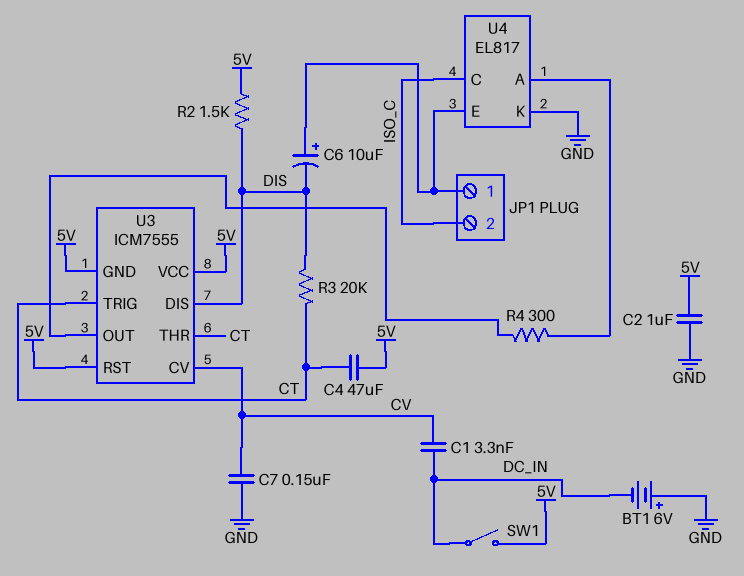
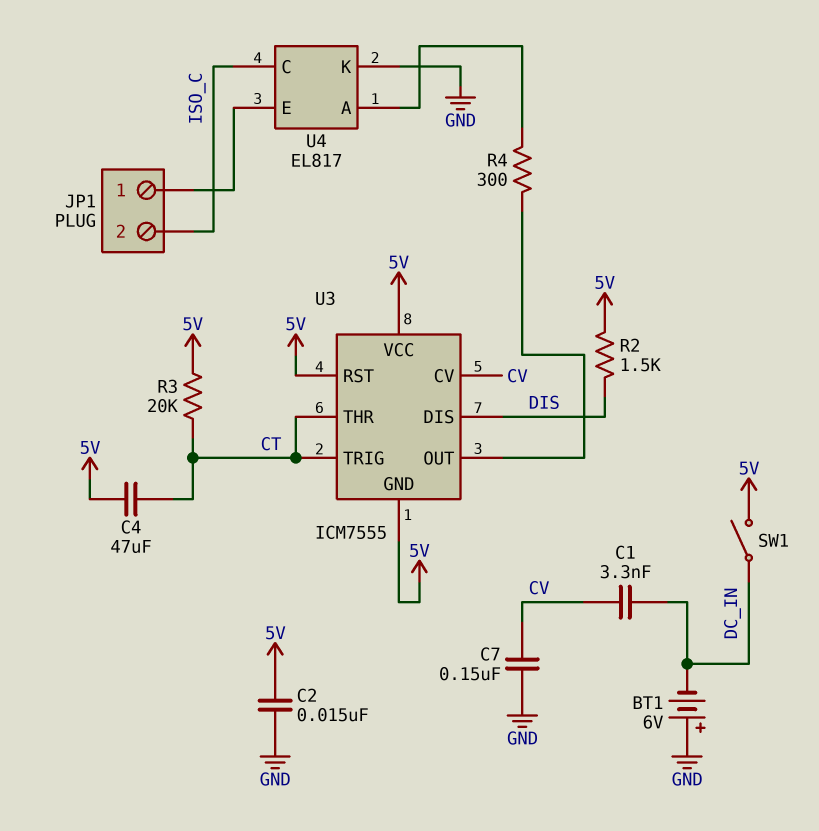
C2: 1uF (5V, GND) -> 15nF (5V, GND)
C6: 10uF (plus JP1/1, minus DIS) -> none
R3: 20k (CT, DIS) -> 20k (5V, CT)

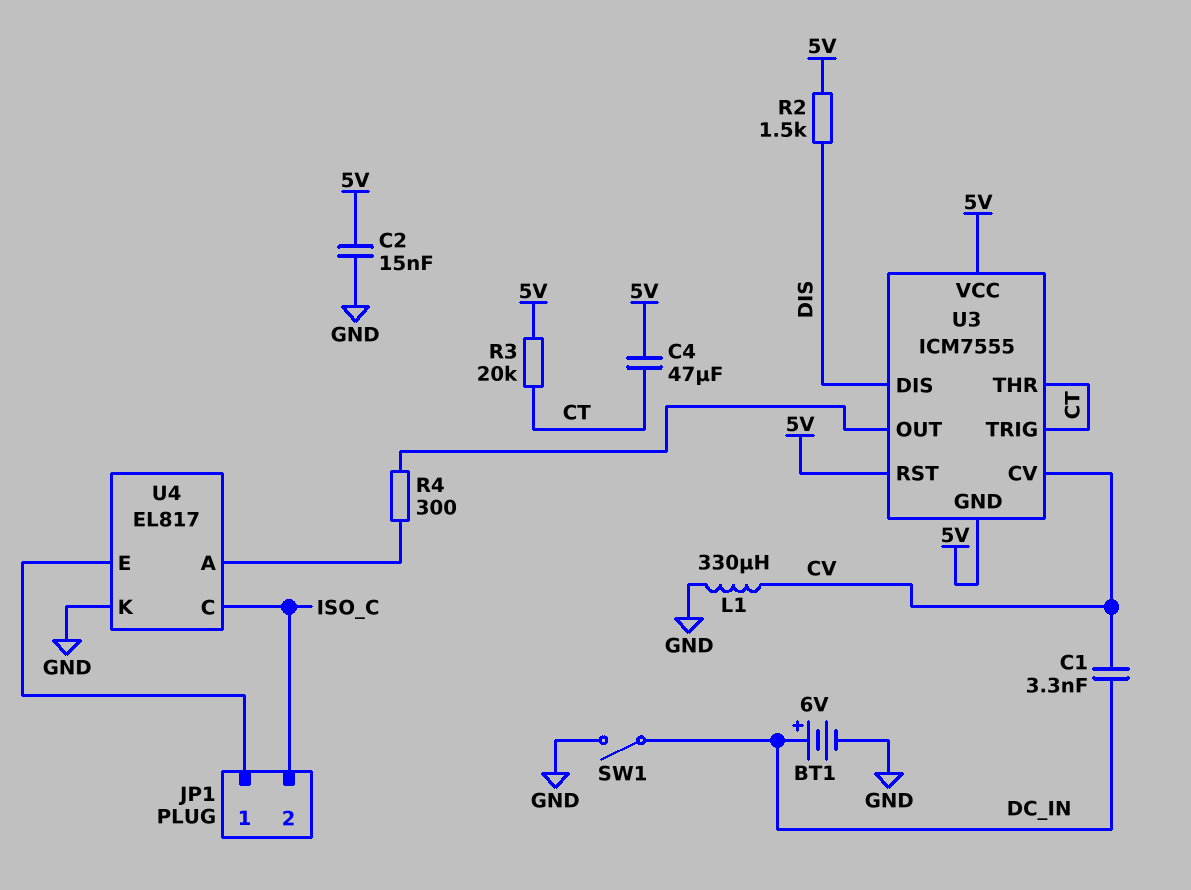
BT1: 6V (plus GND, minus DC_IN) -> 6V (plus DC_IN, minus GND)
C7: 150nF (CV, GND) -> none
L1: none -> 330uH (CV, GND)
SW1: switch (5V, DC_IN) -> switch (DC_IN, GND)

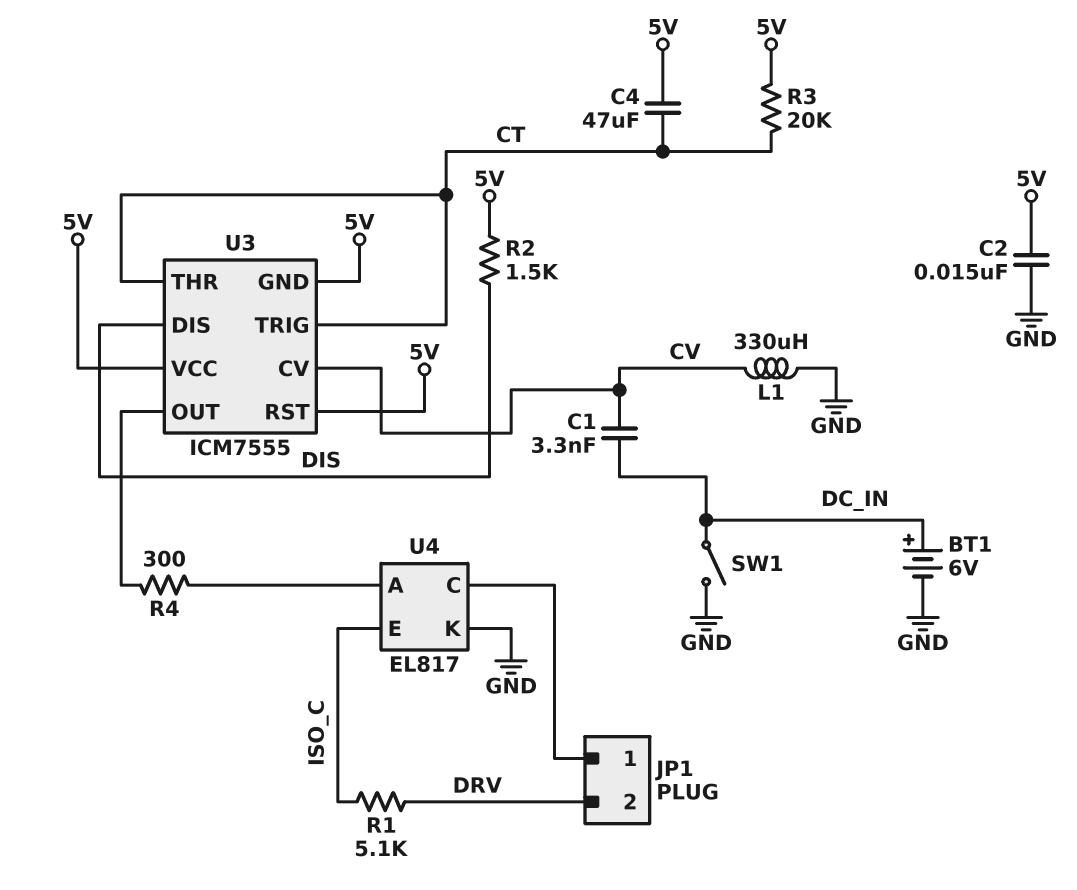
JP1 pin 2: ISO_C -> DRV
R1: none -> 5.1k (DRV, ISO_C)
U4 pin C: ISO_C -> JP1/1
U4 pin E: JP1/1 -> ISO_C

